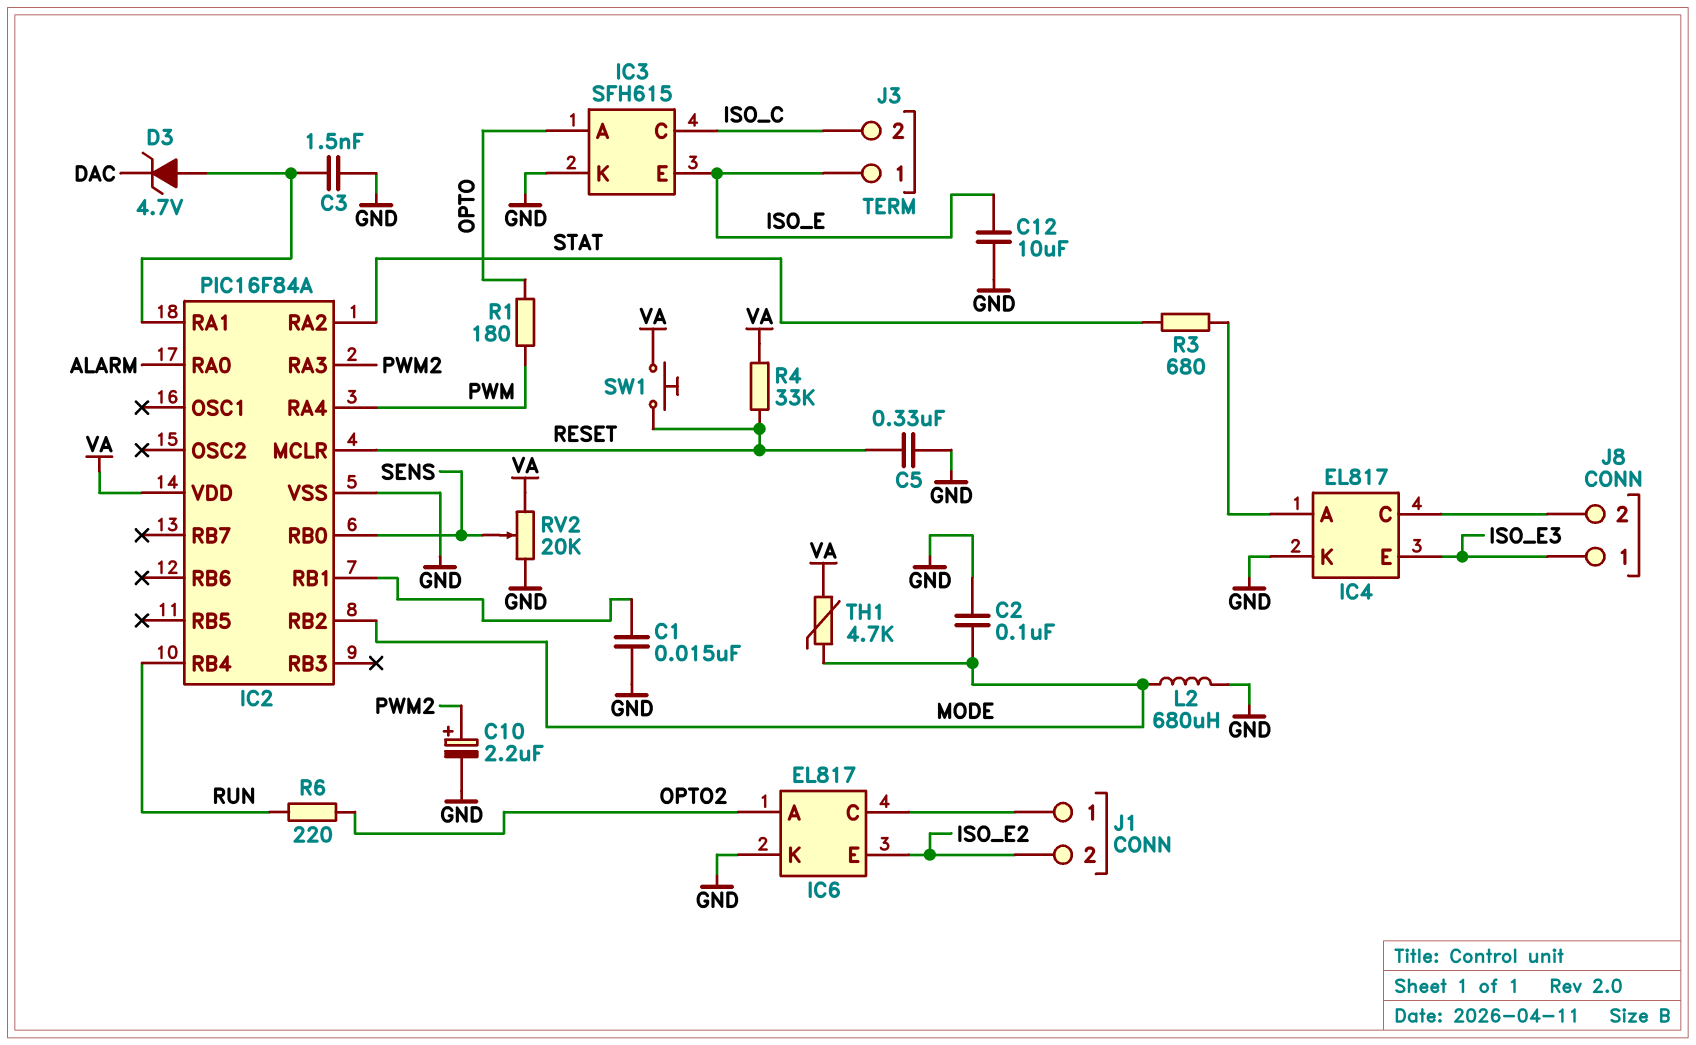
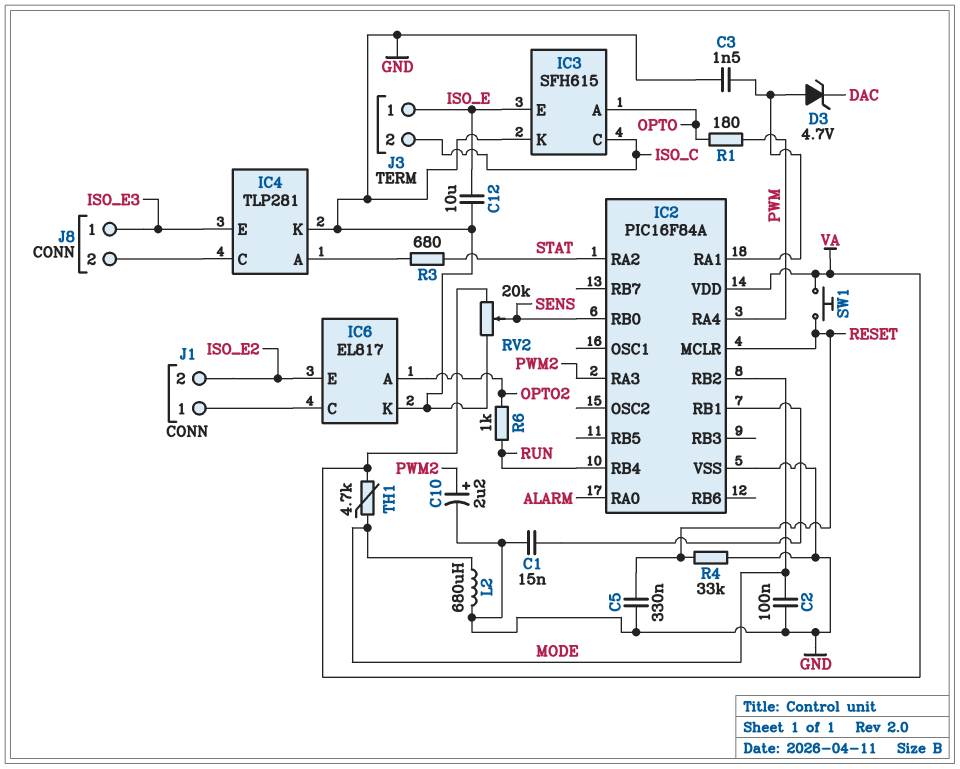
IC4: EL817 -> TLP281
R4: 33k (RESET, VA) -> 33k (GND, RESET)
R6: 220 (OPTO2, RUN) -> 1k (OPTO2, RUN)

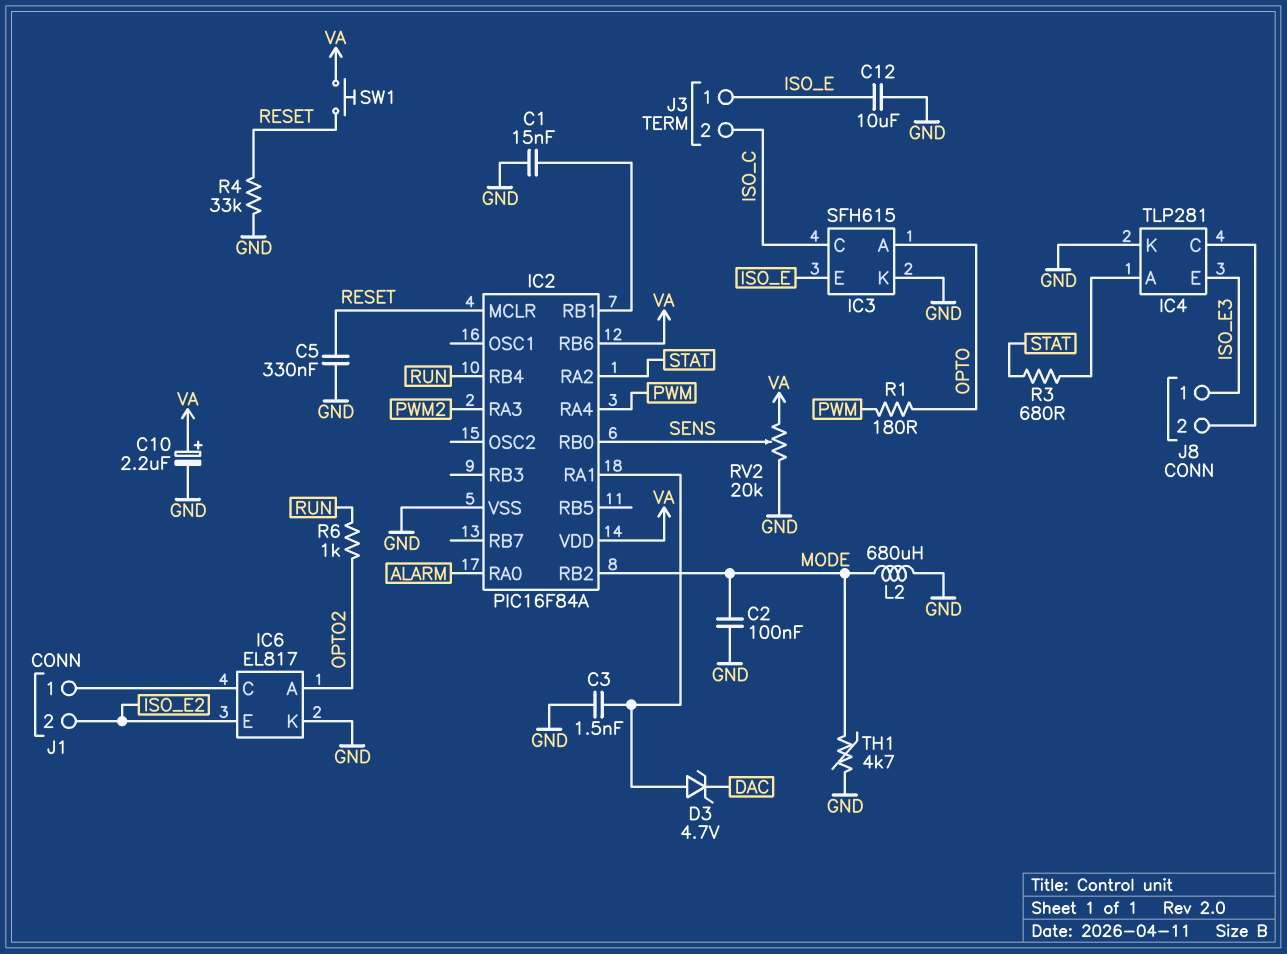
C10: 2.2uF (plus PWM2, minus GND) -> 2.2uF (plus VA, minus GND)
IC2 pin RB6: none -> VA
TH1: 4.7k (MODE, VA) -> 4.7k (GND, MODE)

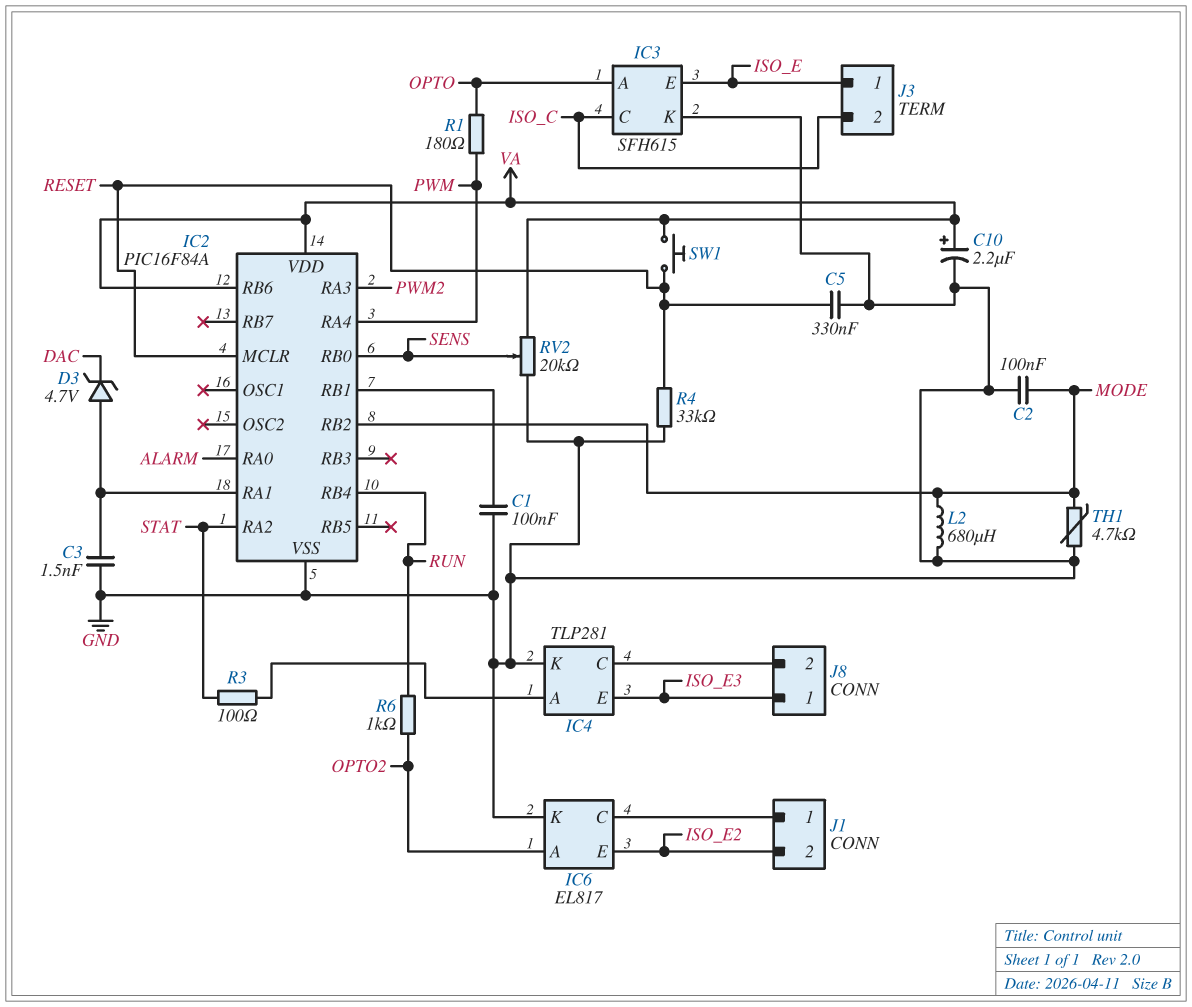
C1: 15nF (GND, IC2/RB1) -> 100nF (GND, IC2/RB1)
C12: 10uF (GND, ISO_E) -> none
R3: 680 (IC4/A, STAT) -> 100 (IC4/A, STAT)

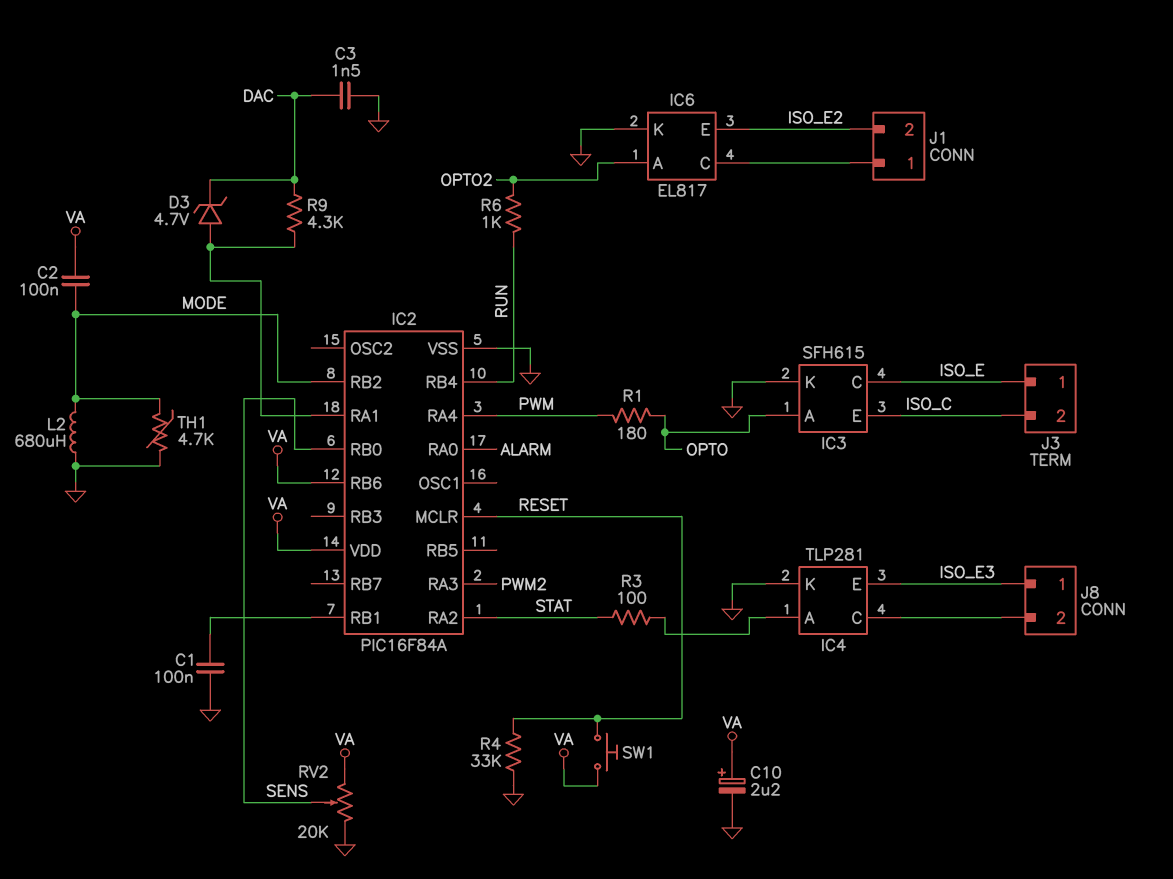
C2: 100nF (GND, MODE) -> 100nF (MODE, VA)
C3: 1.5nF (GND, IC2/RA1) -> 1.5nF (DAC, GND)
C5: 330nF (GND, RESET) -> none
IC3 pin C: ISO_C -> ISO_E
IC3 pin E: ISO_E -> ISO_C
R9: none -> 4.3k (DAC, IC2/RA1)

